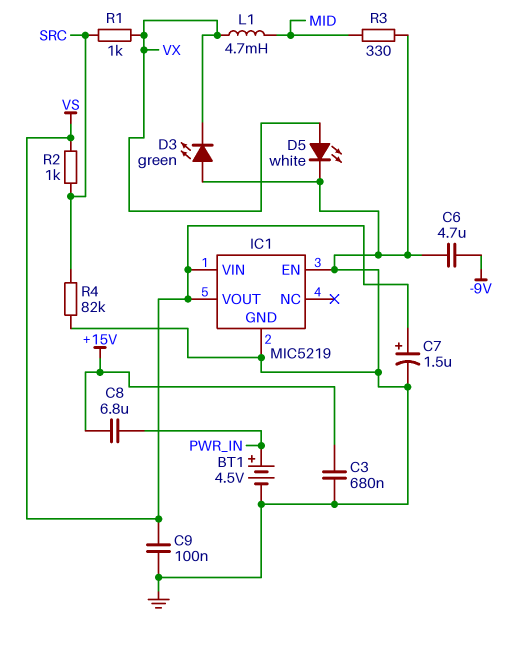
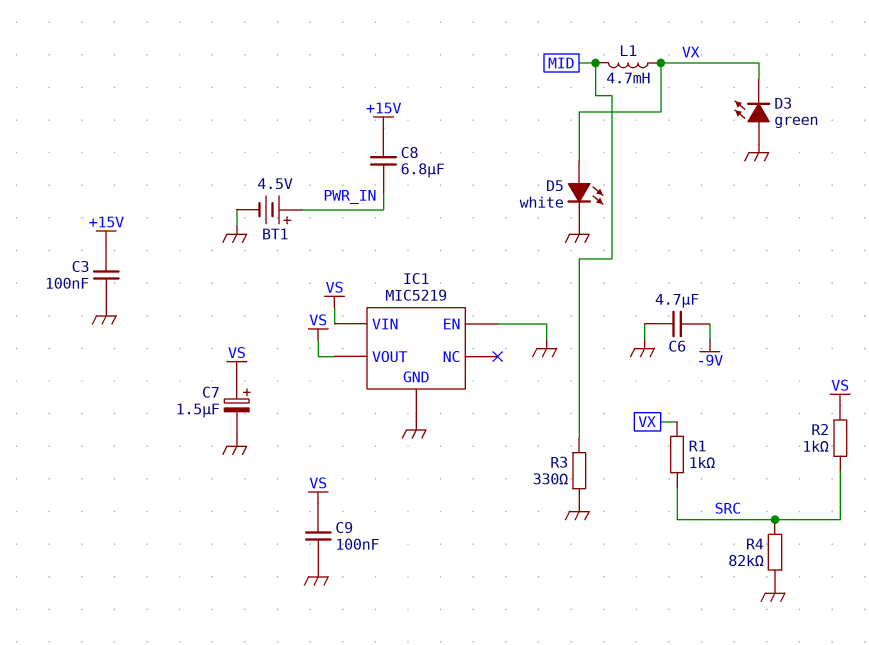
C3: 680nF (+15V, GND) -> 100nF (+15V, GND)

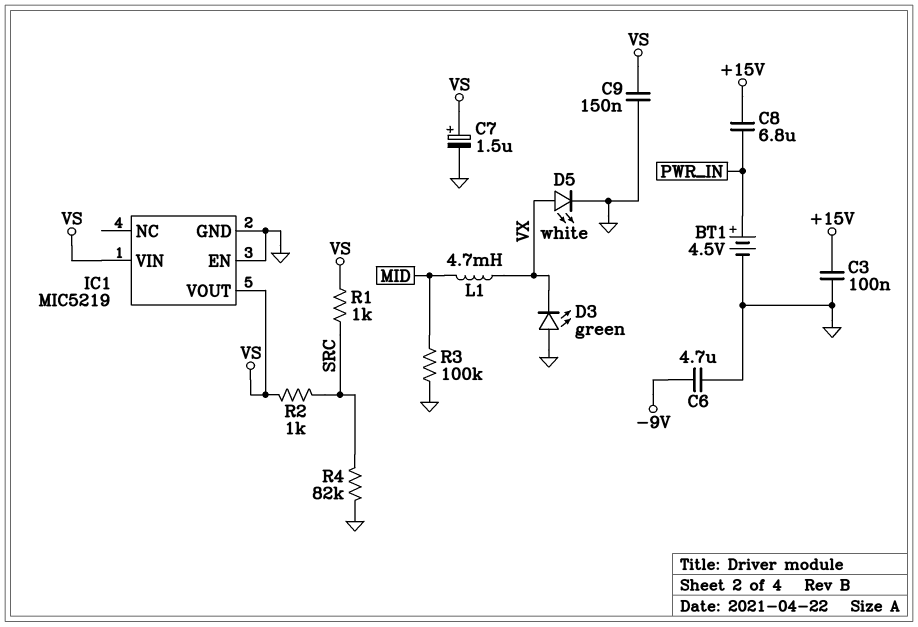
C9: 100nF (GND, VS) -> 150nF (GND, VS)
R1: 1k (SRC, VX) -> 1k (SRC, VS)
R3: 330 (GND, MID) -> 100k (GND, MID)

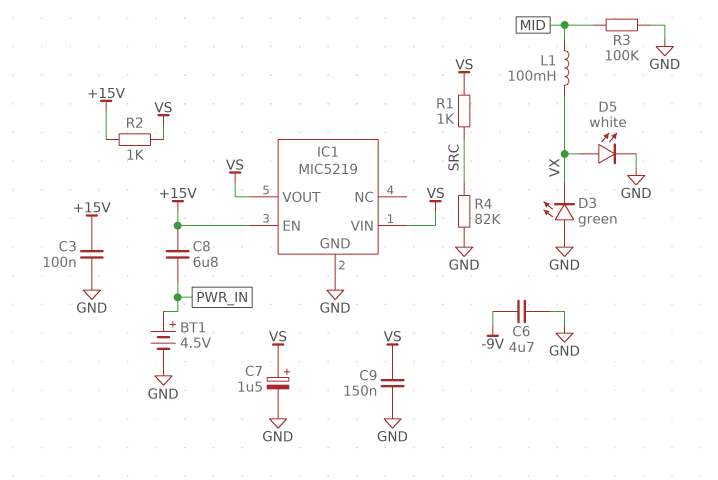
IC1 pin EN: GND -> +15V
L1: 4.7mH (MID, VX) -> 100mH (MID, VX)
R2: 1k (SRC, VS) -> 1k (+15V, VS)

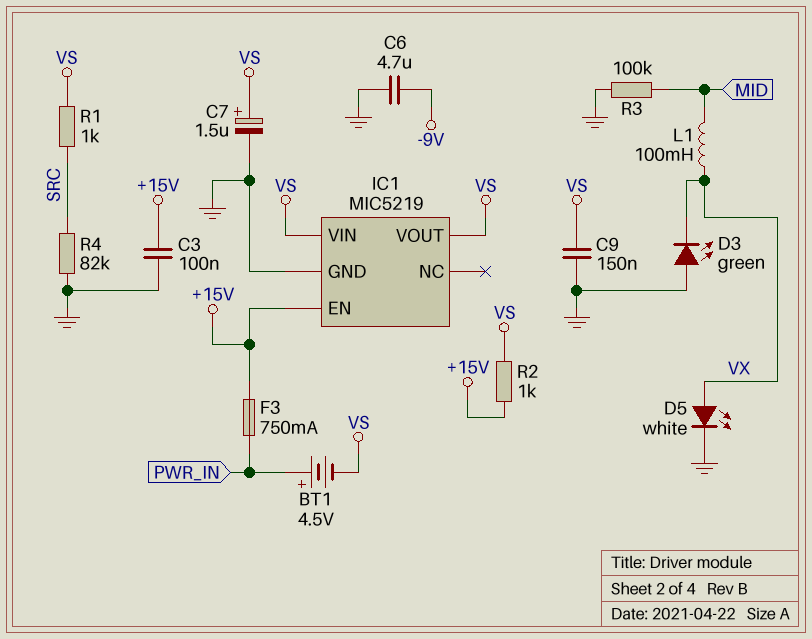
BT1: 4.5V (plus PWR_IN, minus GND) -> 4.5V (plus PWR_IN, minus VS)
C8: 6.8uF (+15V, PWR_IN) -> none
F3: none -> 750mA (+15V, PWR_IN)

